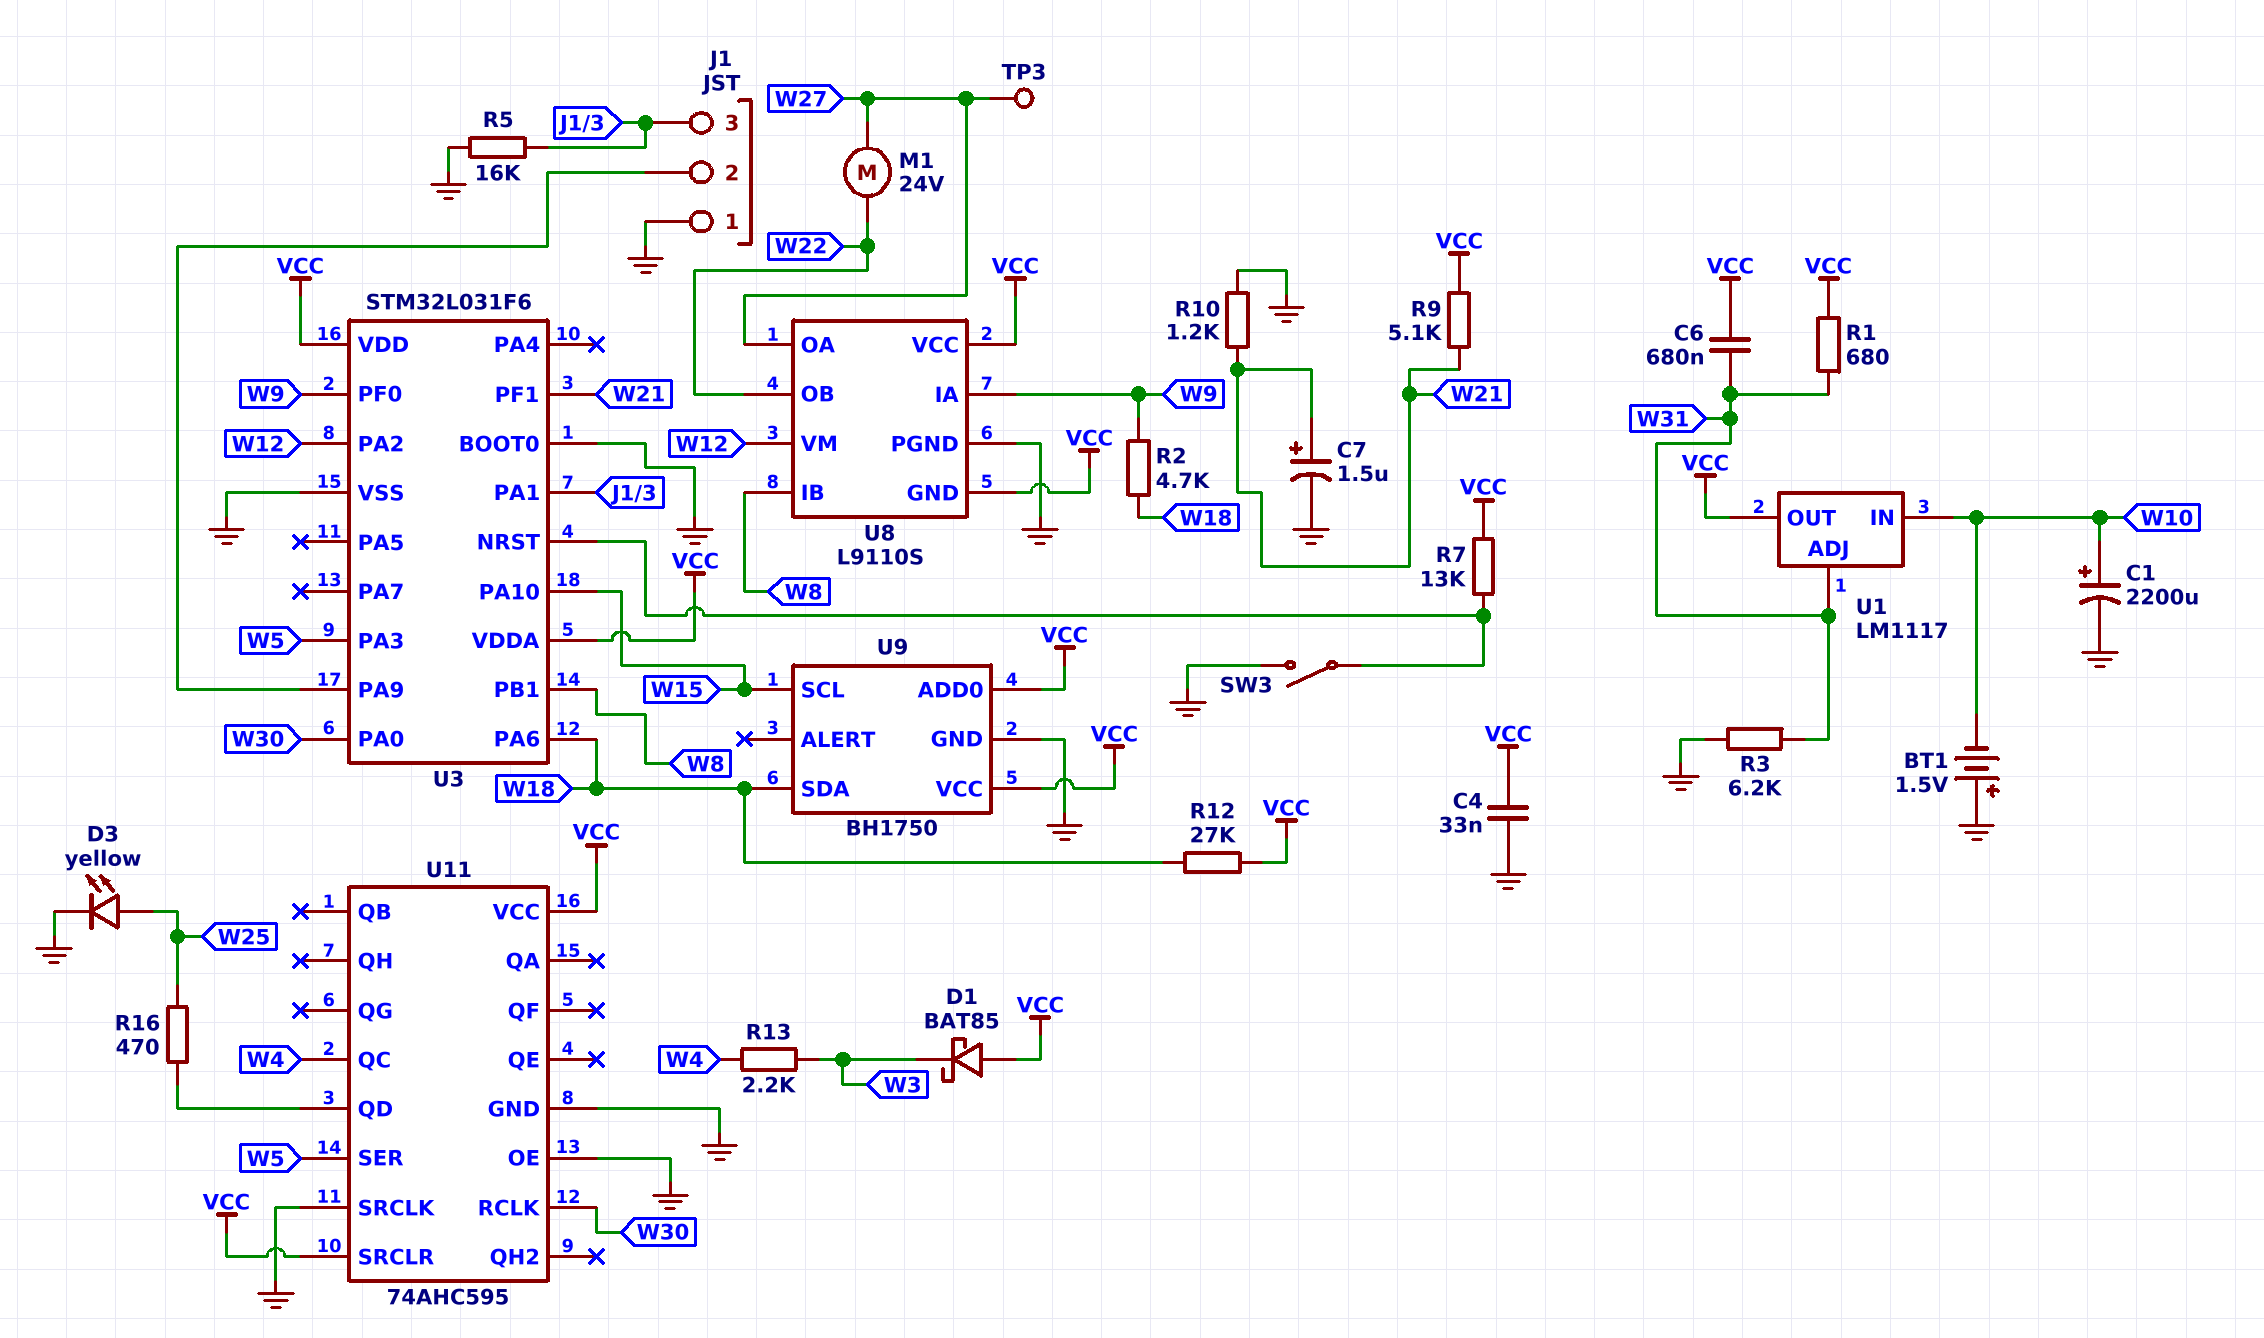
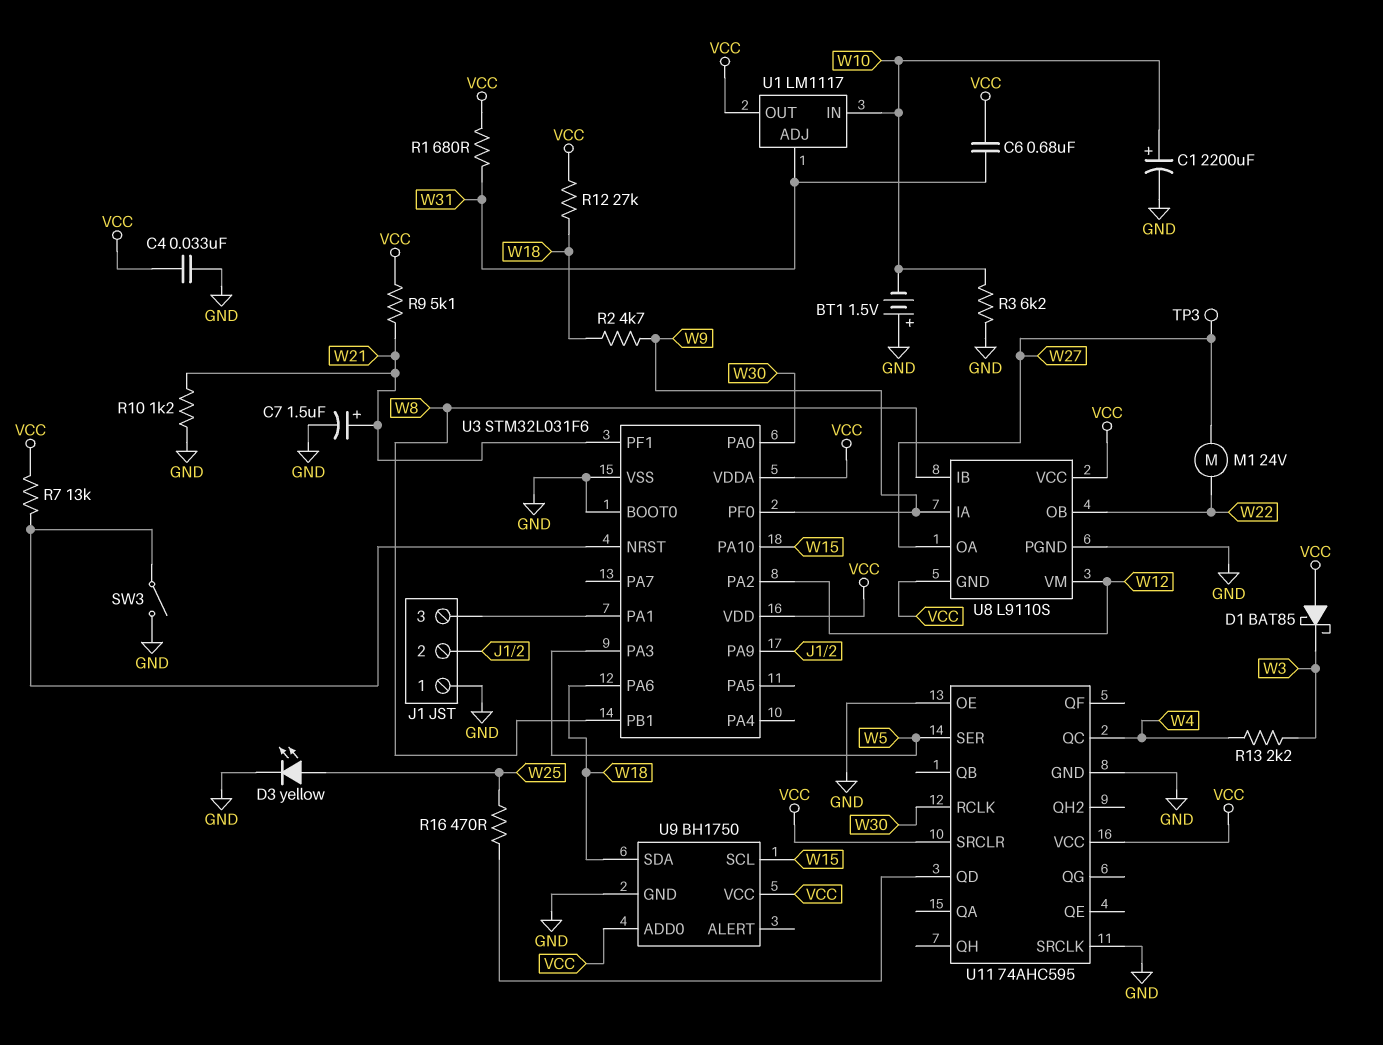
R3: 6.2k (GND, W31) -> 6.2k (GND, W10)
R5: 16k (GND, J1/3) -> none

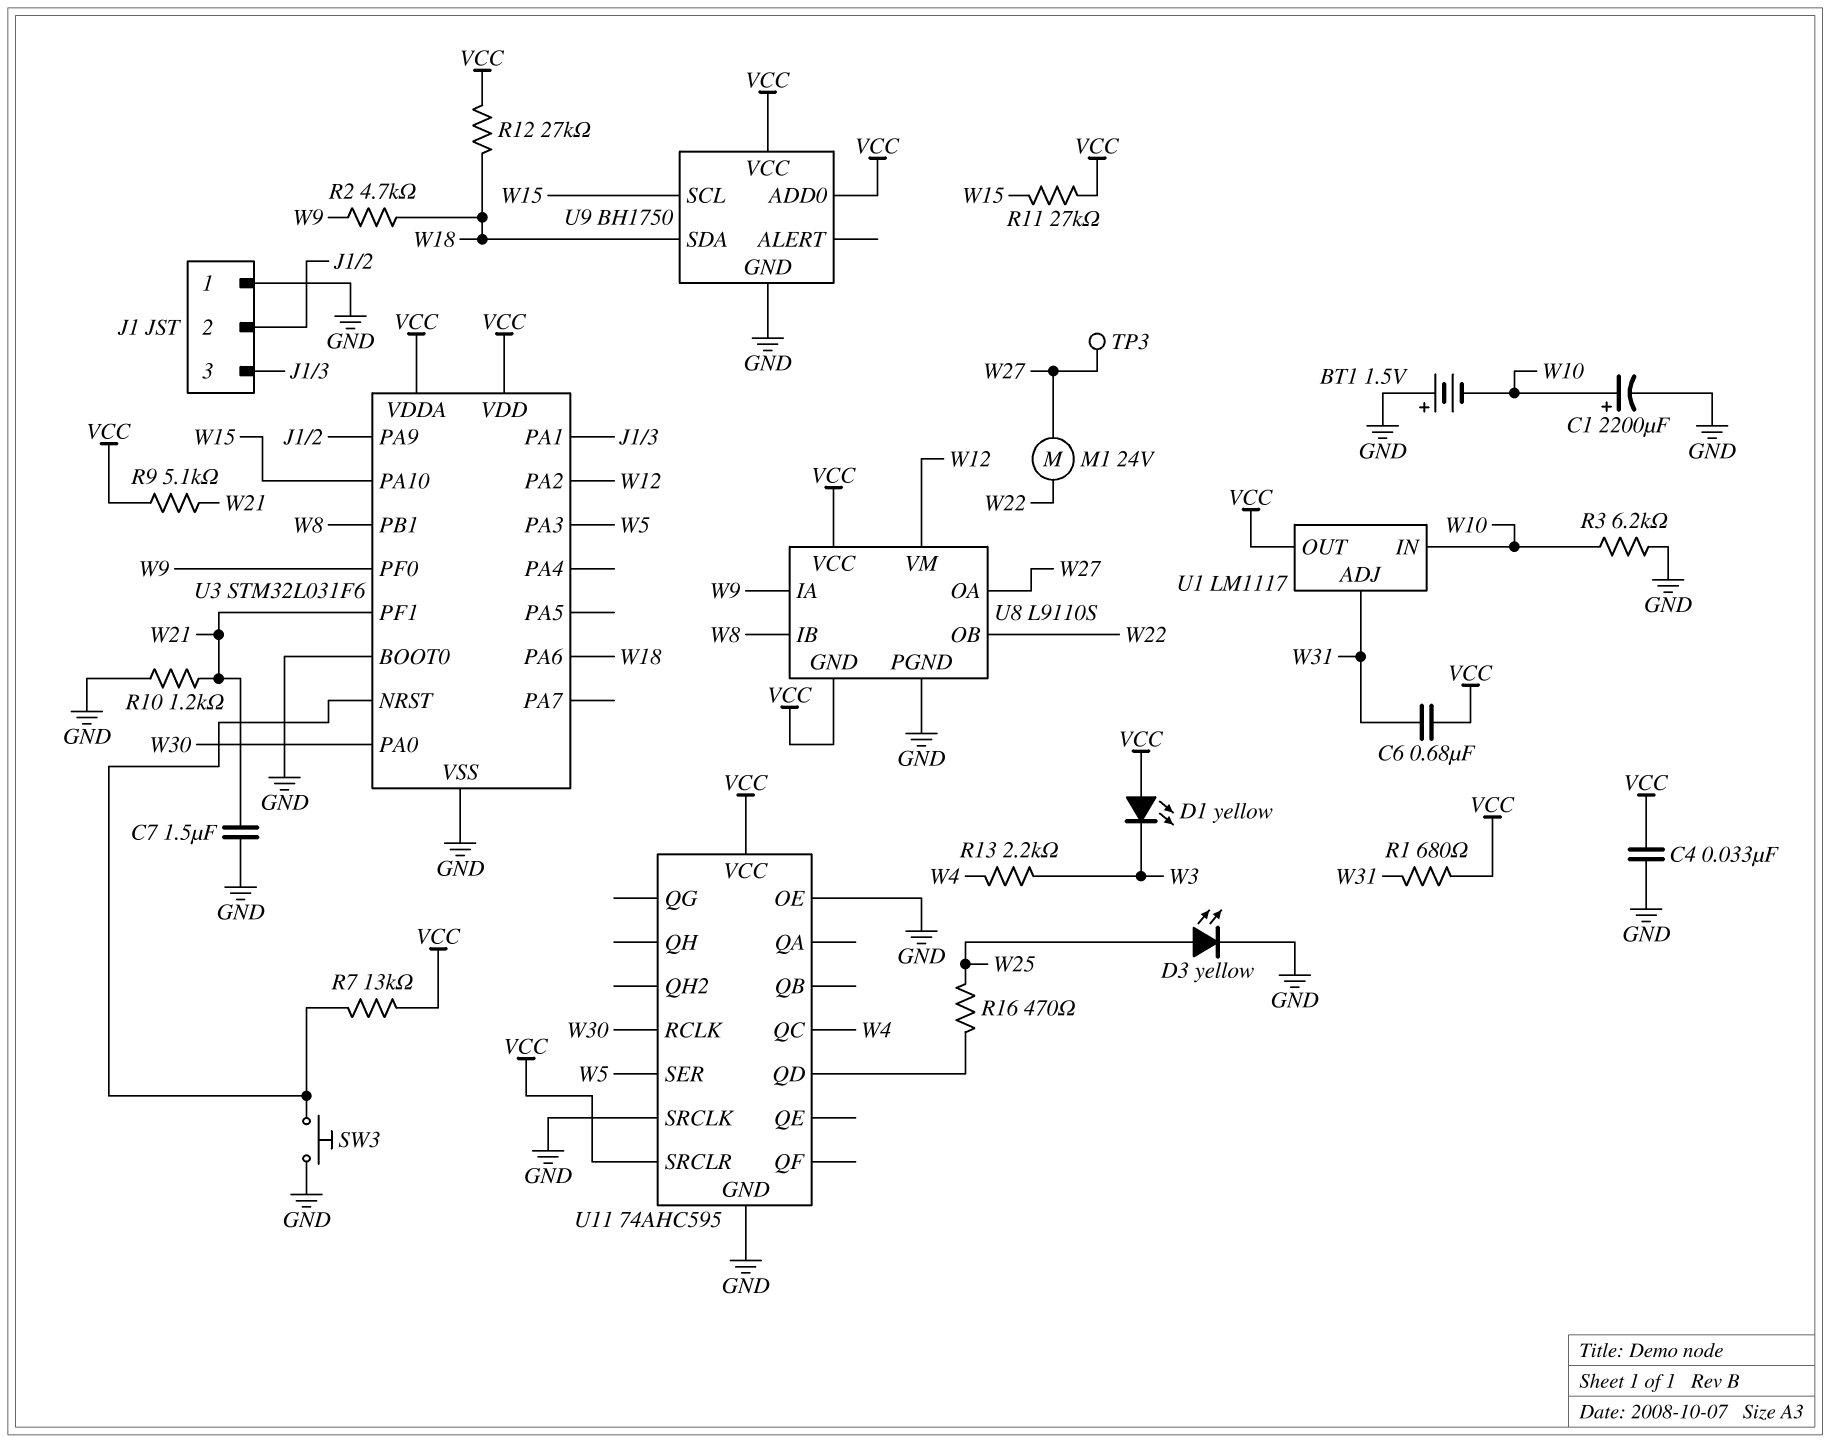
C7: 1.5uF (plus W21, minus GND) -> 1.5uF (GND, W21)
D1: schottky BAT85 (A VCC, K W3) -> LED yellow (A VCC, K W3)
R11: none -> 27k (VCC, W15)
SW3: switch (GND, U3/NRST) -> button (GND, U3/NRST)

